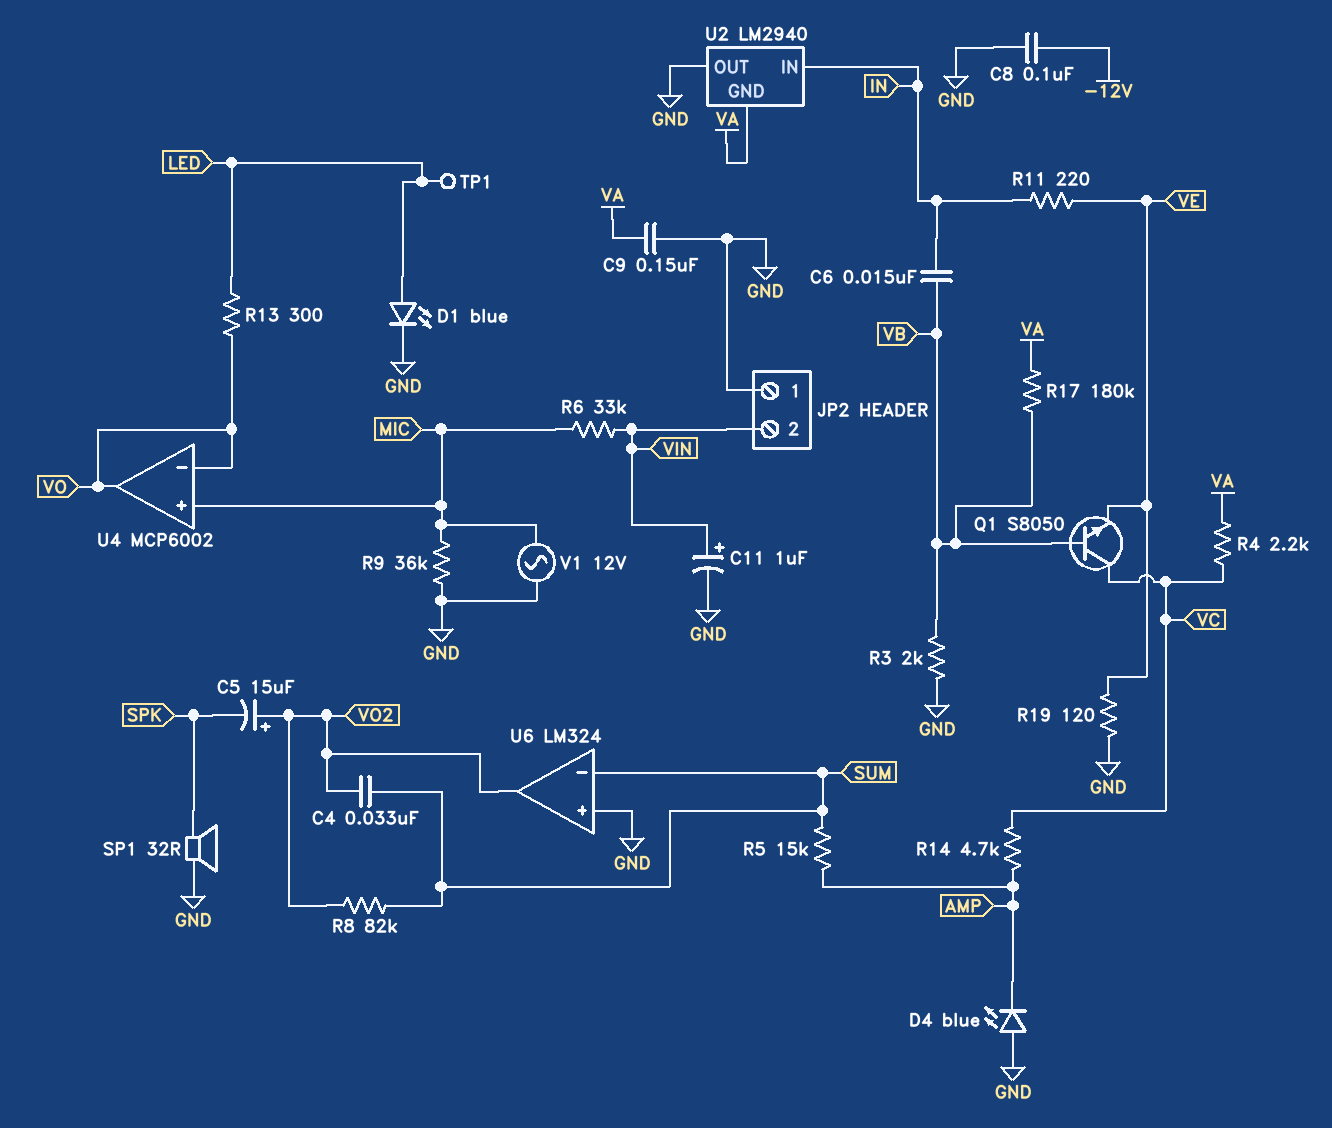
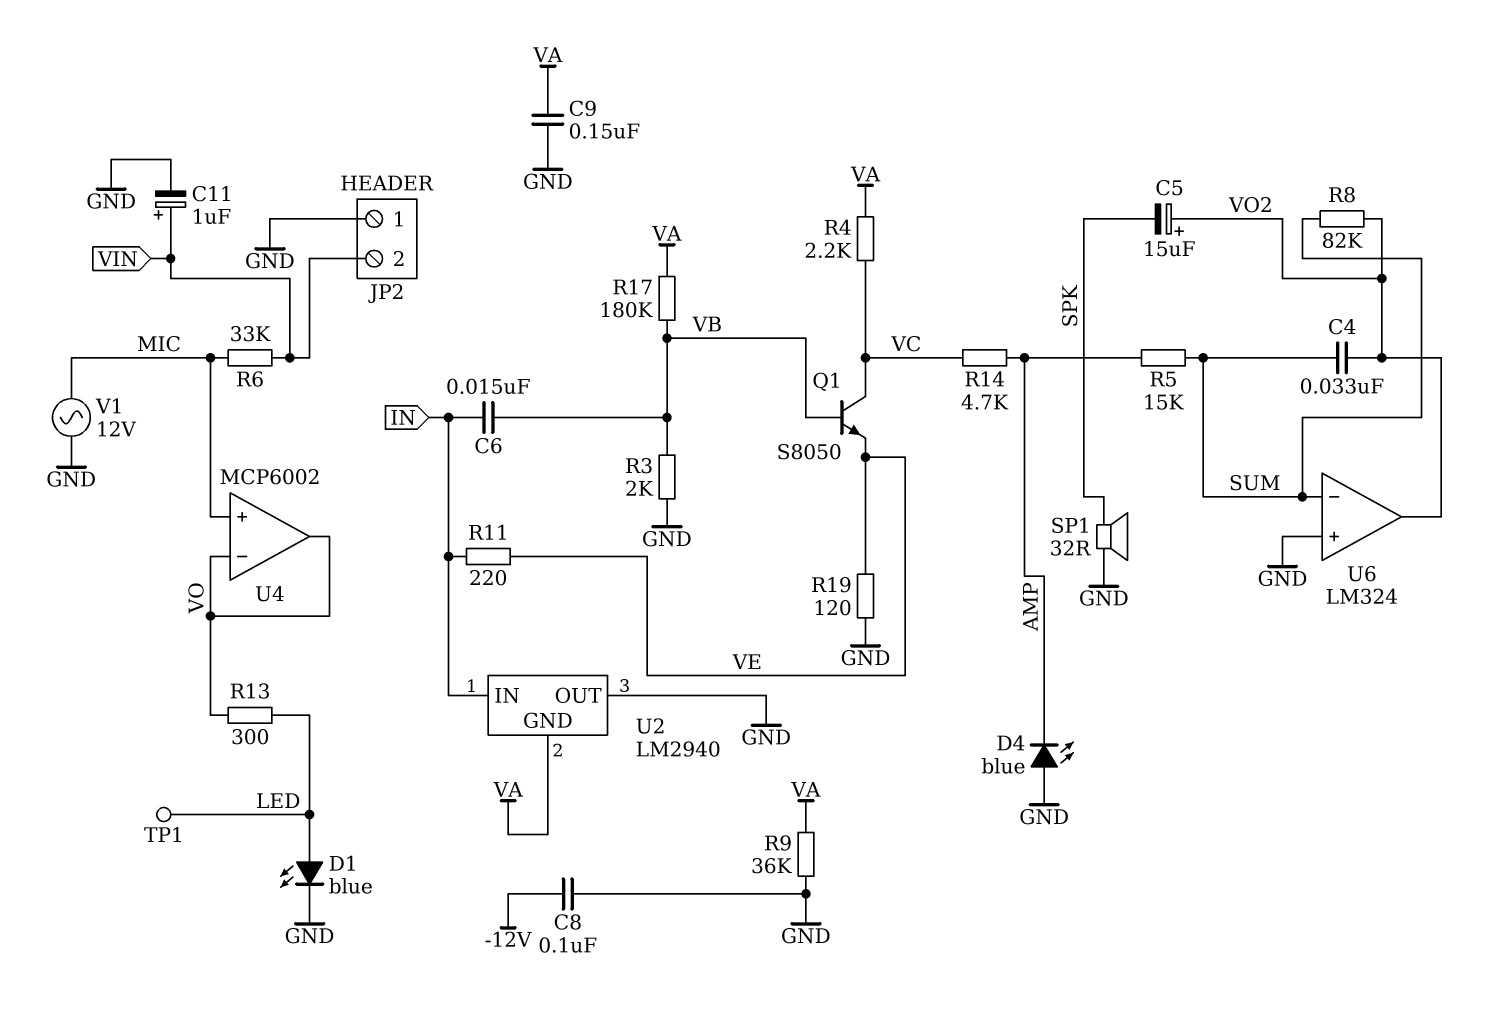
R9: 36k (GND, MIC) -> 36k (GND, VA)

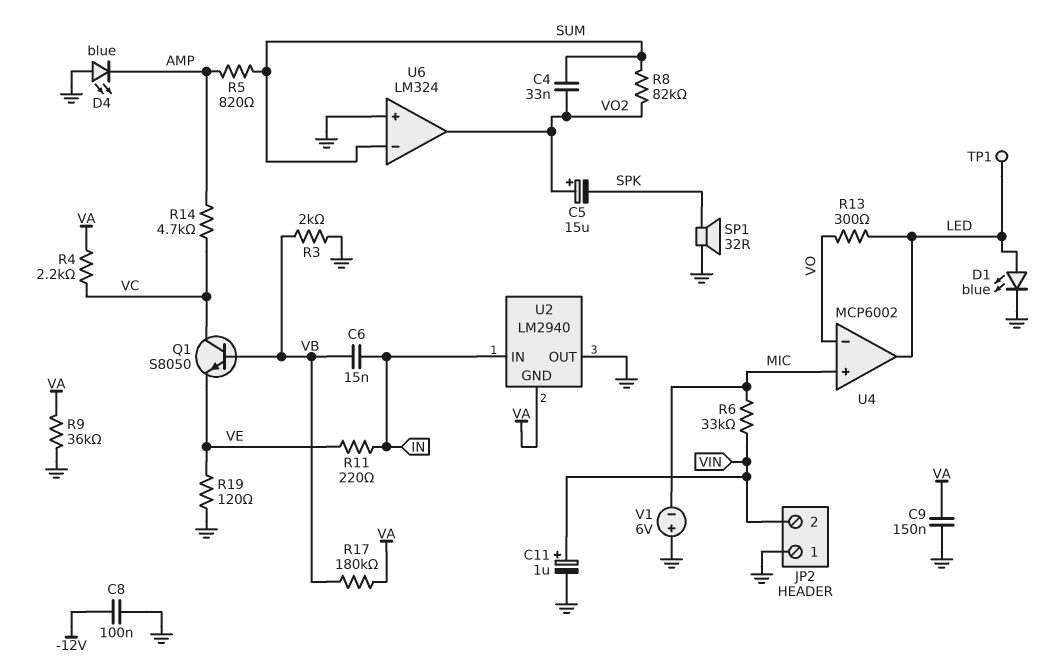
R5: 15k (AMP, SUM) -> 820 (AMP, SUM)
U4 pin out: VO -> LED
V1: AC 12V (GND, MIC) -> 6V (plus GND, minus MIC)

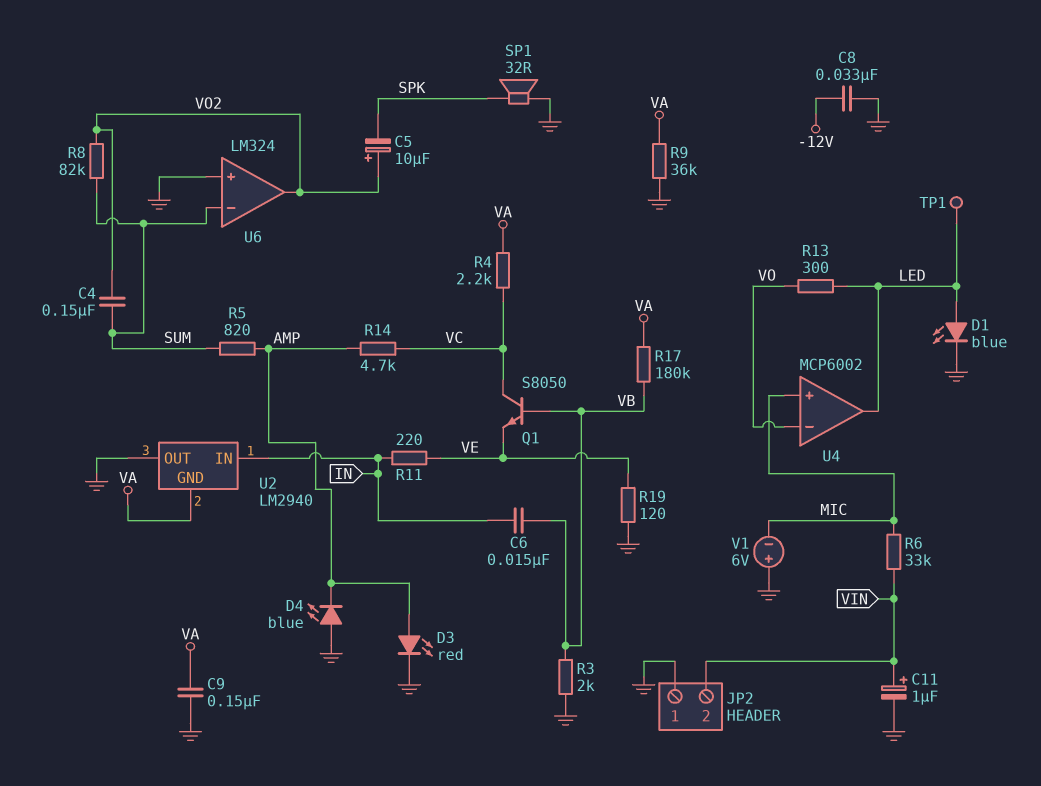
C4: 33nF (SUM, VO2) -> 150nF (SUM, VO2)
C5: 15uF (plus VO2, minus SPK) -> 10uF (plus VO2, minus SPK)
C8: 100nF (-12V, GND) -> 33nF (-12V, GND)
D3: none -> LED red (A AMP, K GND)

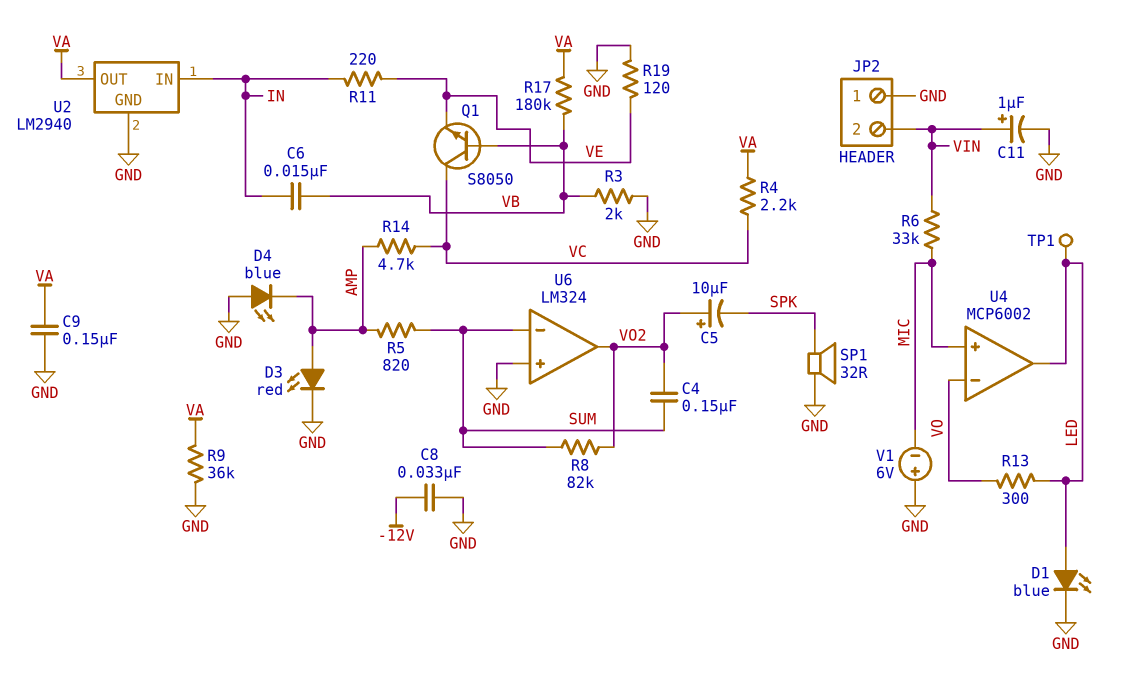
U2 pin GND: VA -> GND
U2 pin OUT: GND -> VA

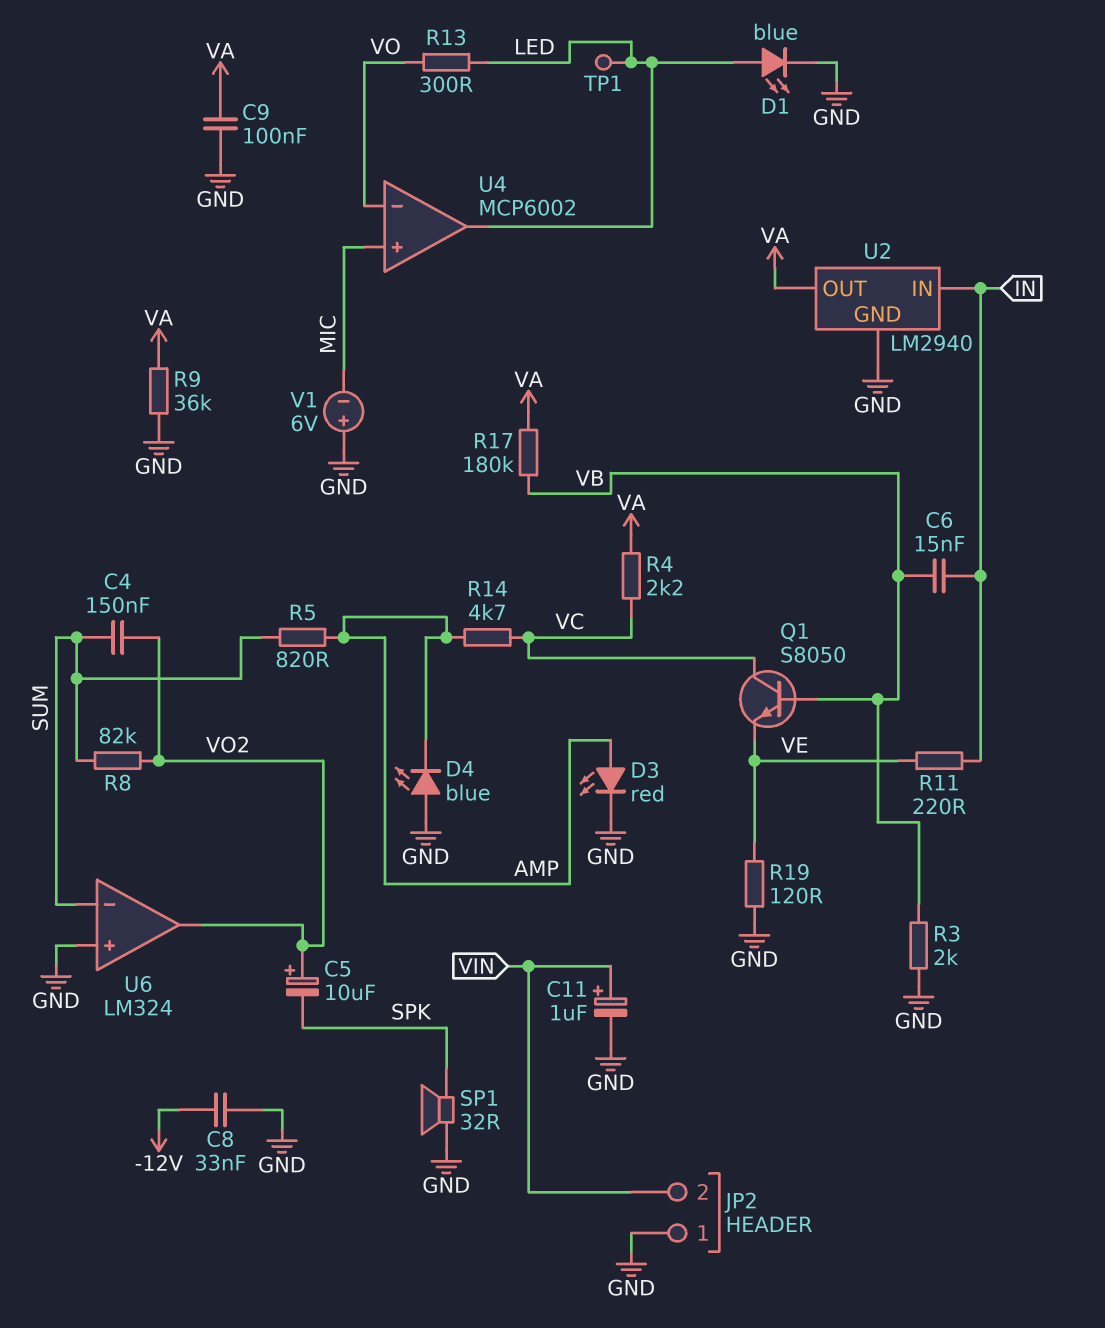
C9: 150nF (GND, VA) -> 100nF (GND, VA)
R6: 33k (MIC, VIN) -> none

